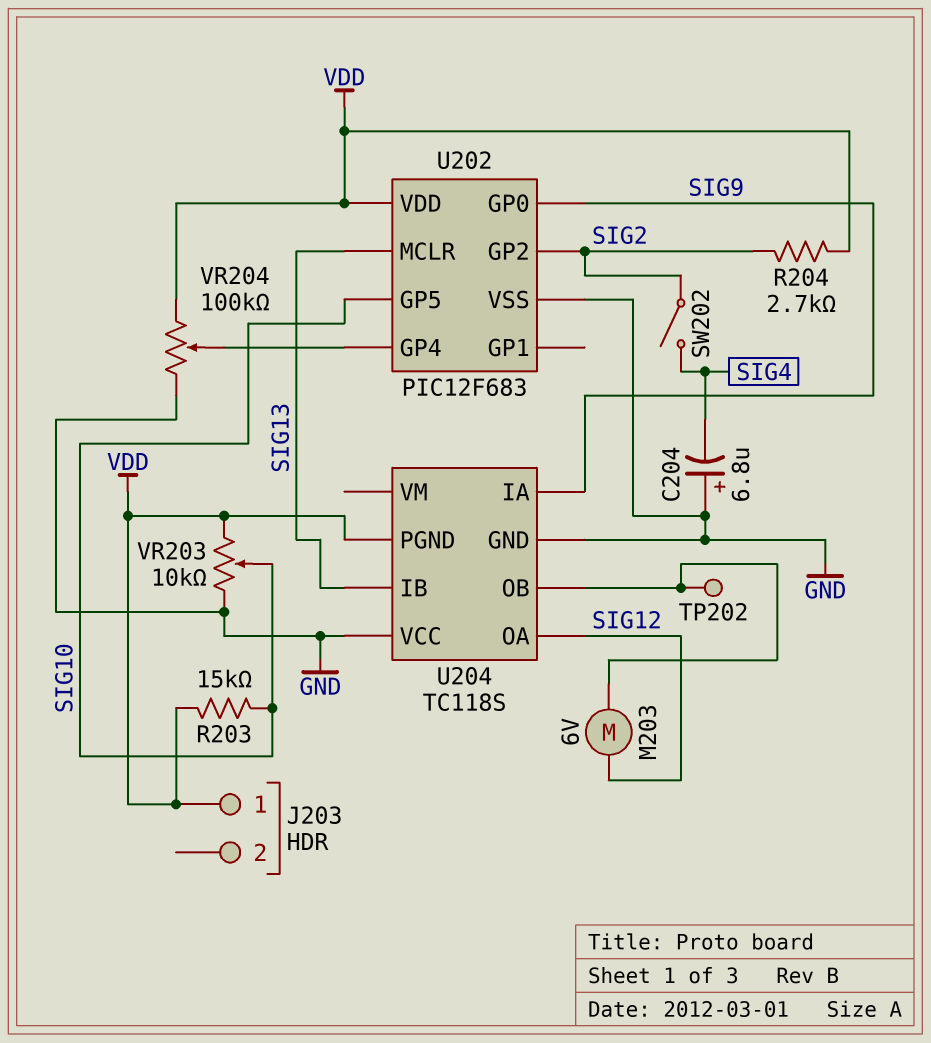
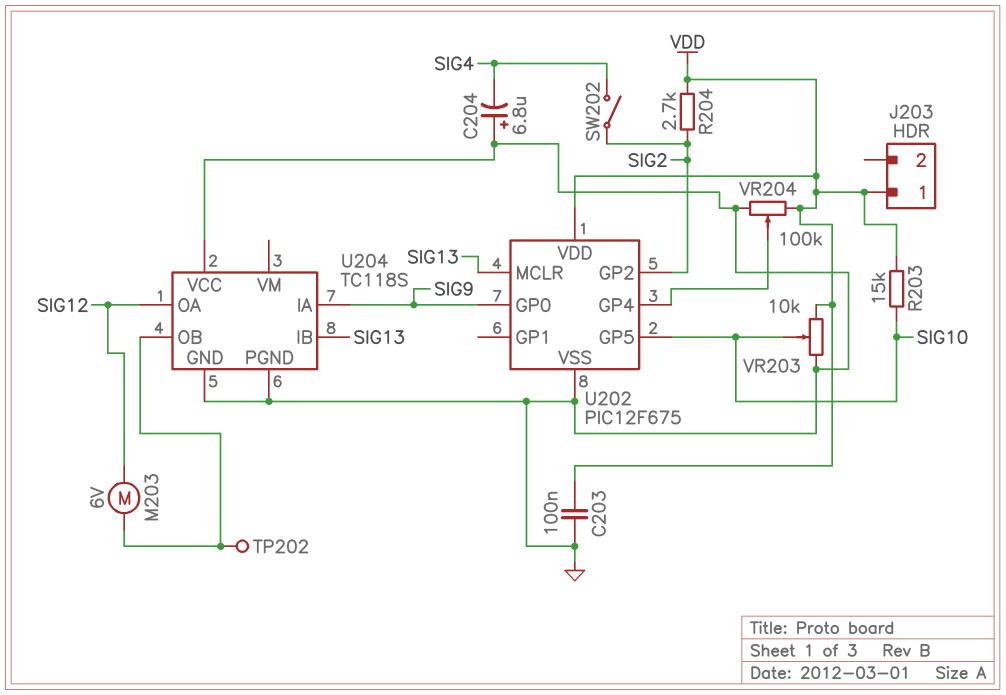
C203: none -> 100nF (GND, VDD)
U202: PIC12F683 -> PIC12F675
U204 pin PGND: VDD -> GND

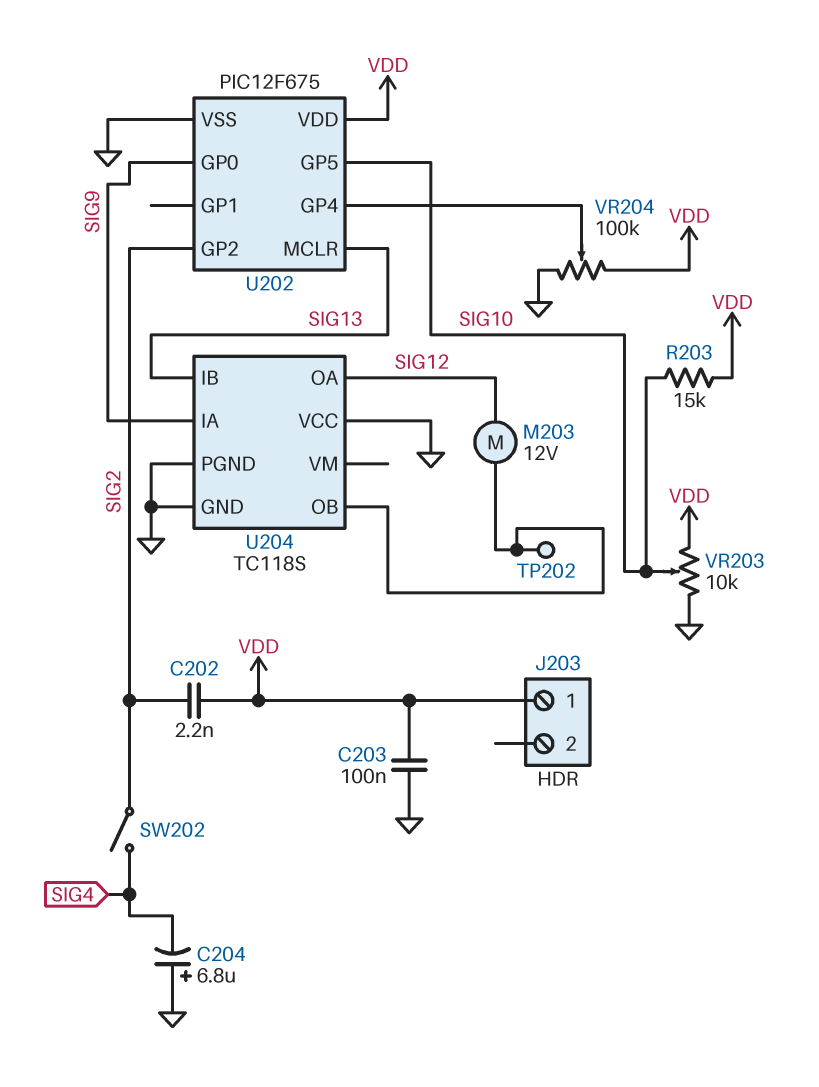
C202: none -> 2.2nF (SIG2, VDD)
M203: motor 6V (SIG12, U204/OB) -> motor 12V (SIG12, U204/OB)
R204: 2.7k (SIG2, VDD) -> none

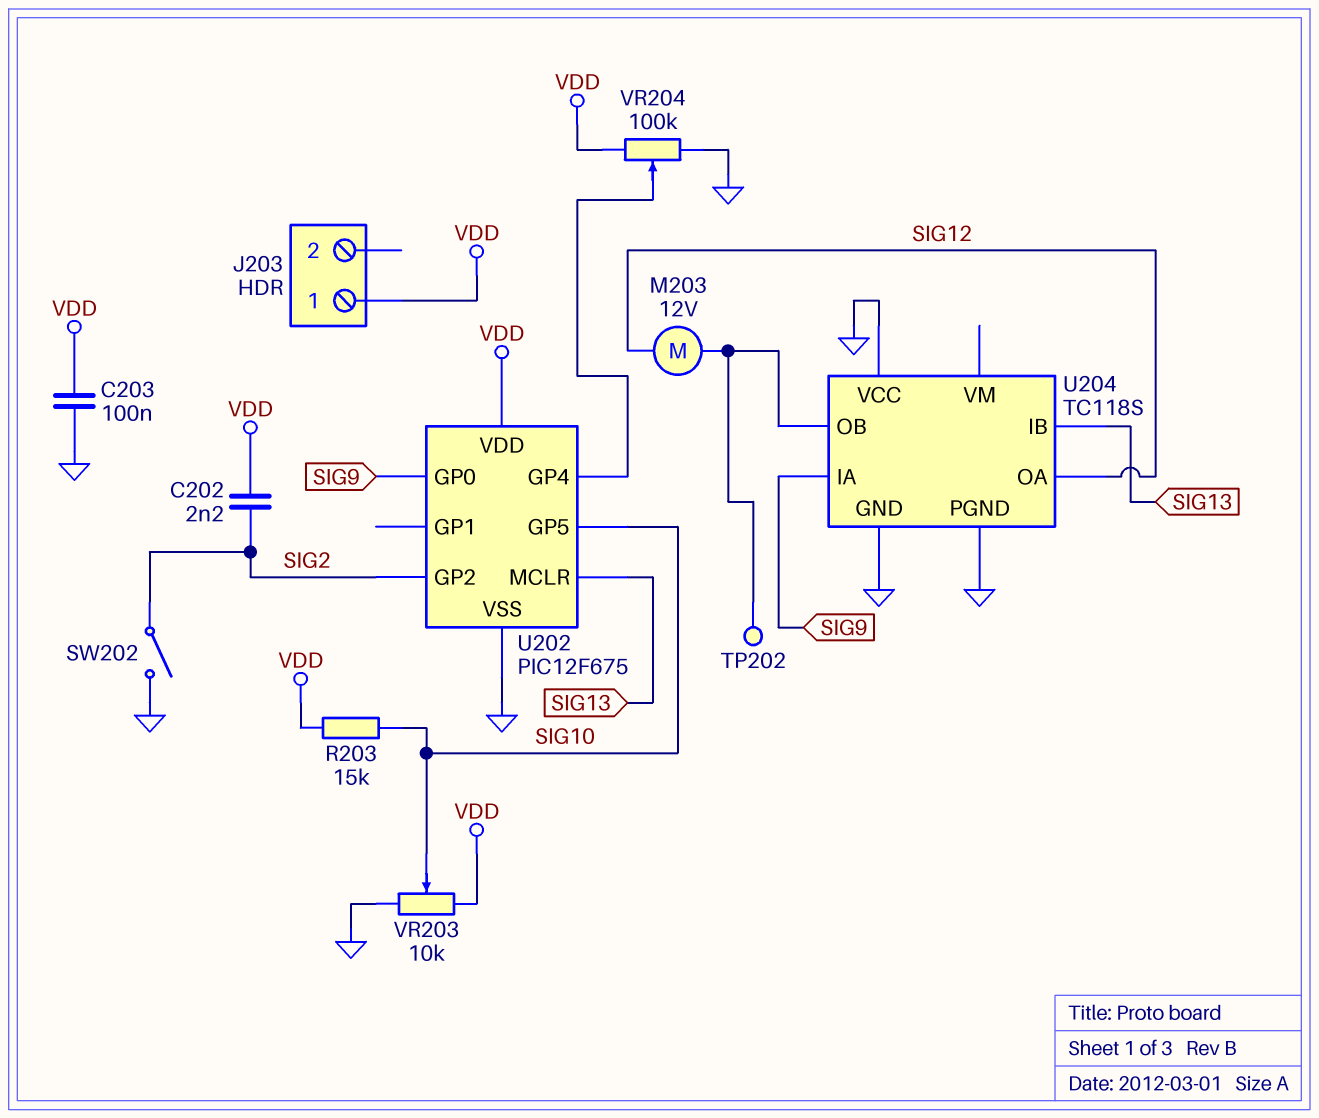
C204: 6.8uF (plus GND, minus SIG4) -> none
SW202: switch (SIG2, SIG4) -> switch (GND, SIG2)

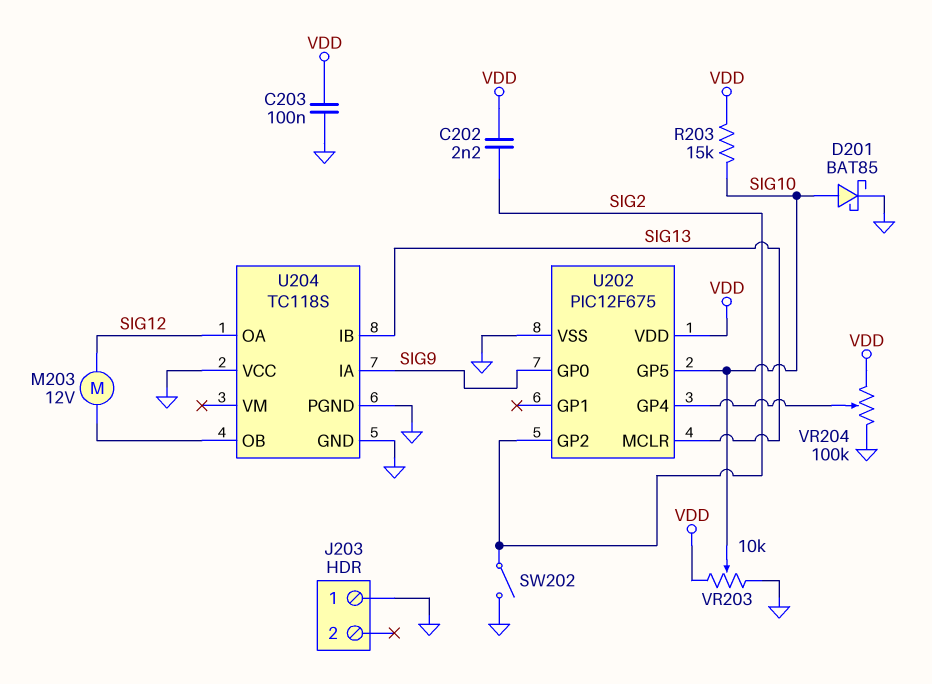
D201: none -> schottky BAT85 (A SIG10, K GND)
J203 pin 1: VDD -> GND
TP202: test point (U204/OB) -> none

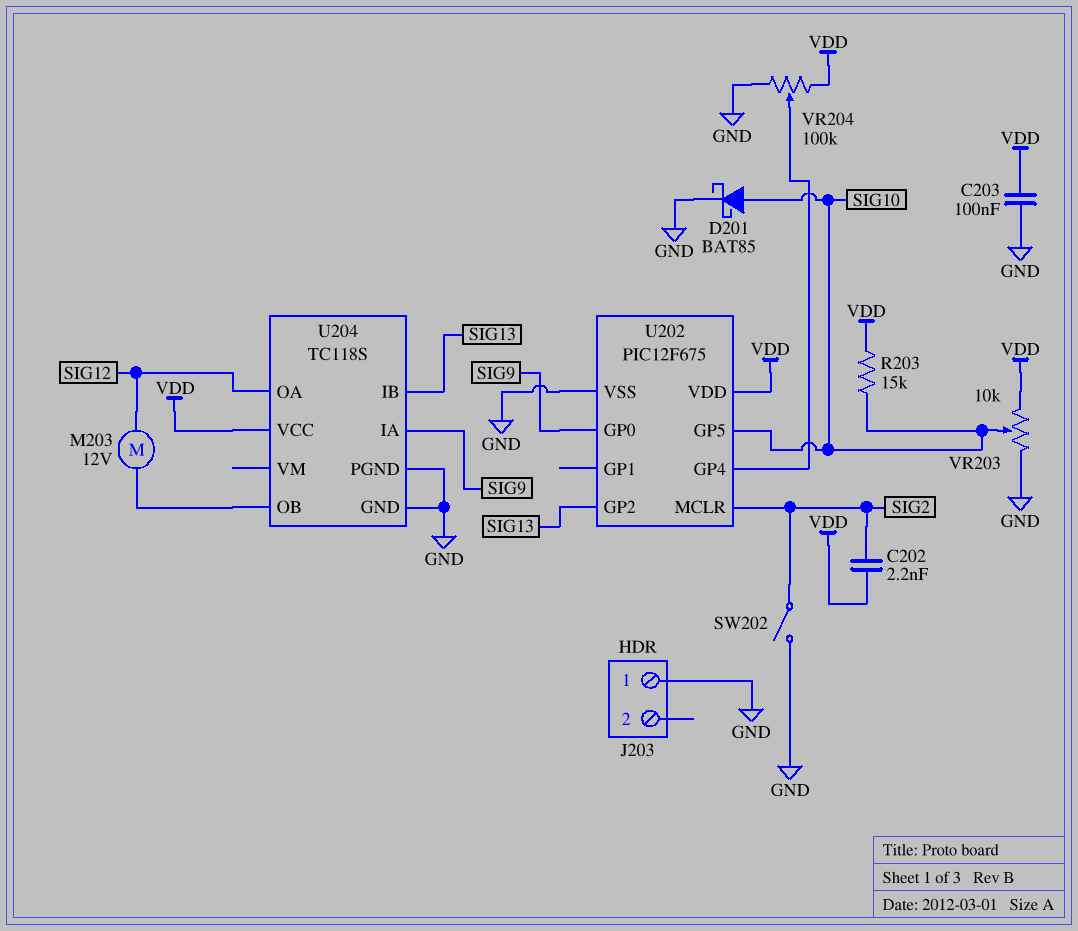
U202 pin GP2: SIG2 -> SIG13
U202 pin MCLR: SIG13 -> SIG2
U204 pin VCC: GND -> VDD

